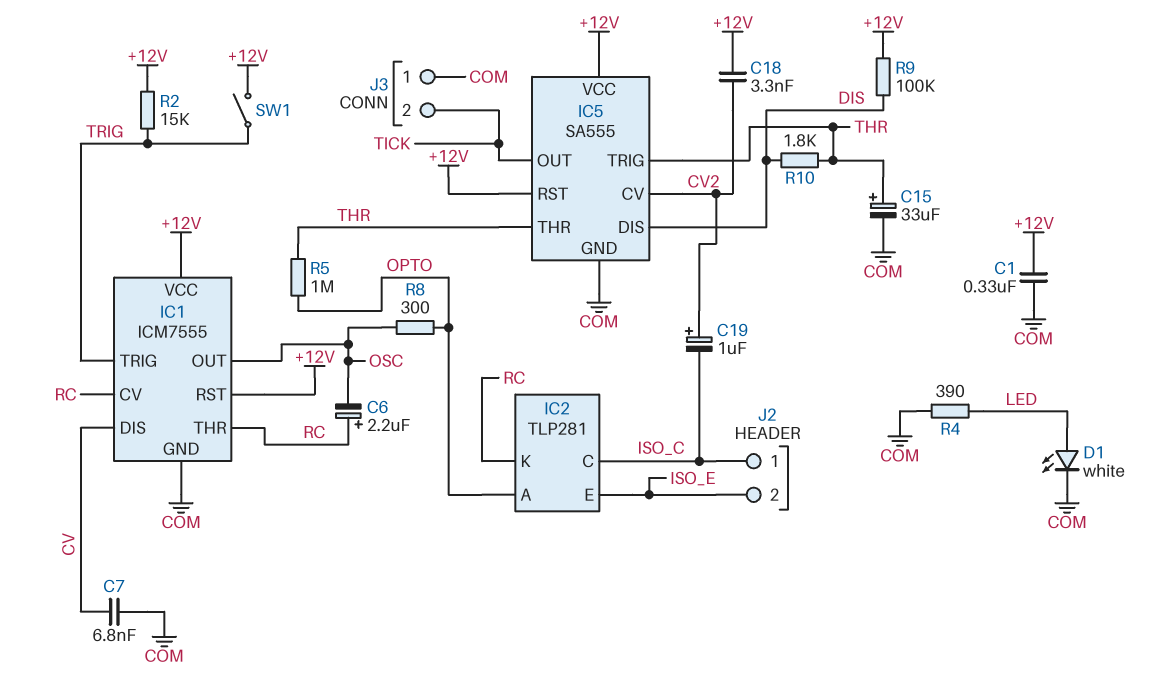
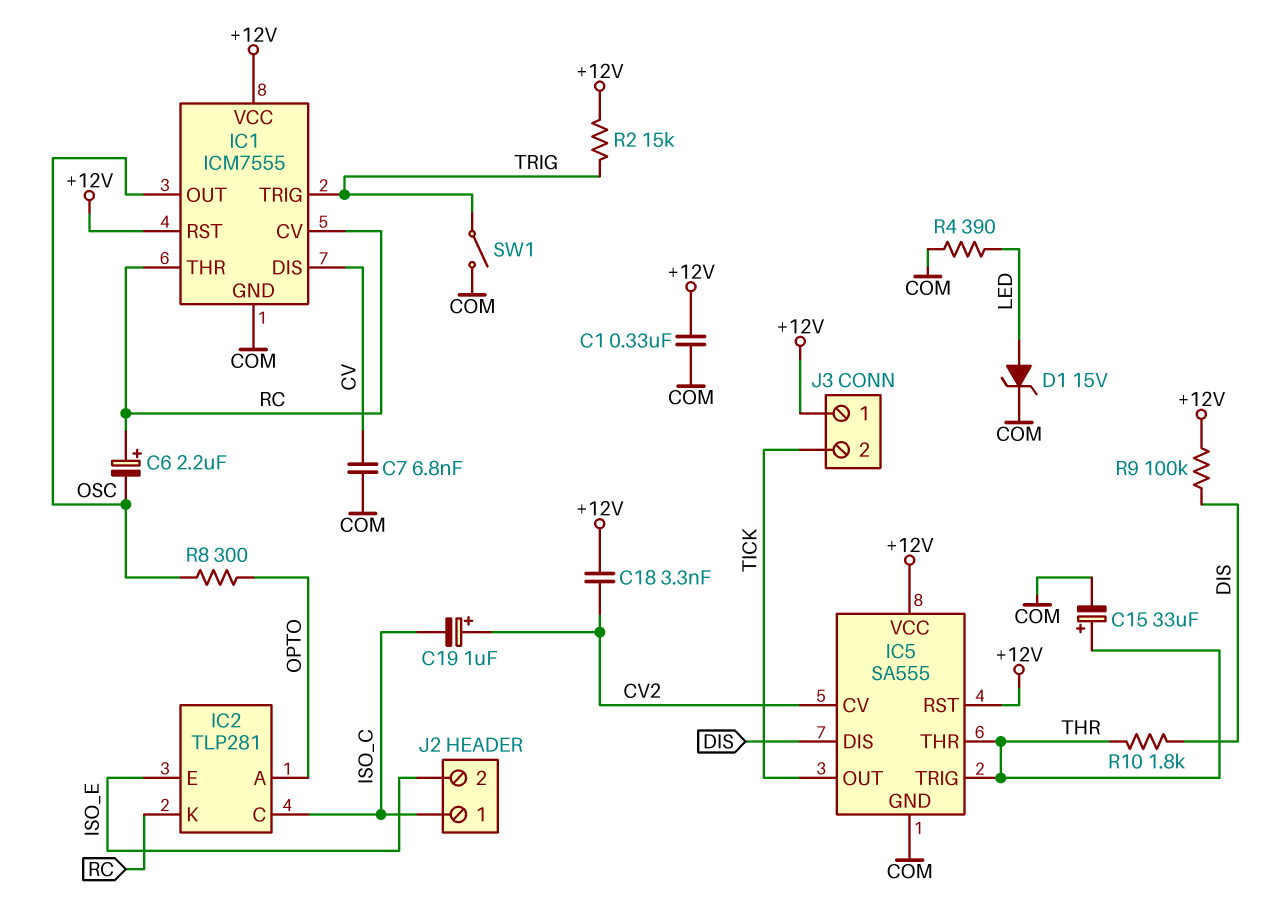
D1: LED white (A LED, K COM) -> zener 15V (A LED, K COM)
J3 pin 1: COM -> +12V
R5: 1M (OPTO, THR) -> none
SW1: switch (+12V, TRIG) -> switch (COM, TRIG)

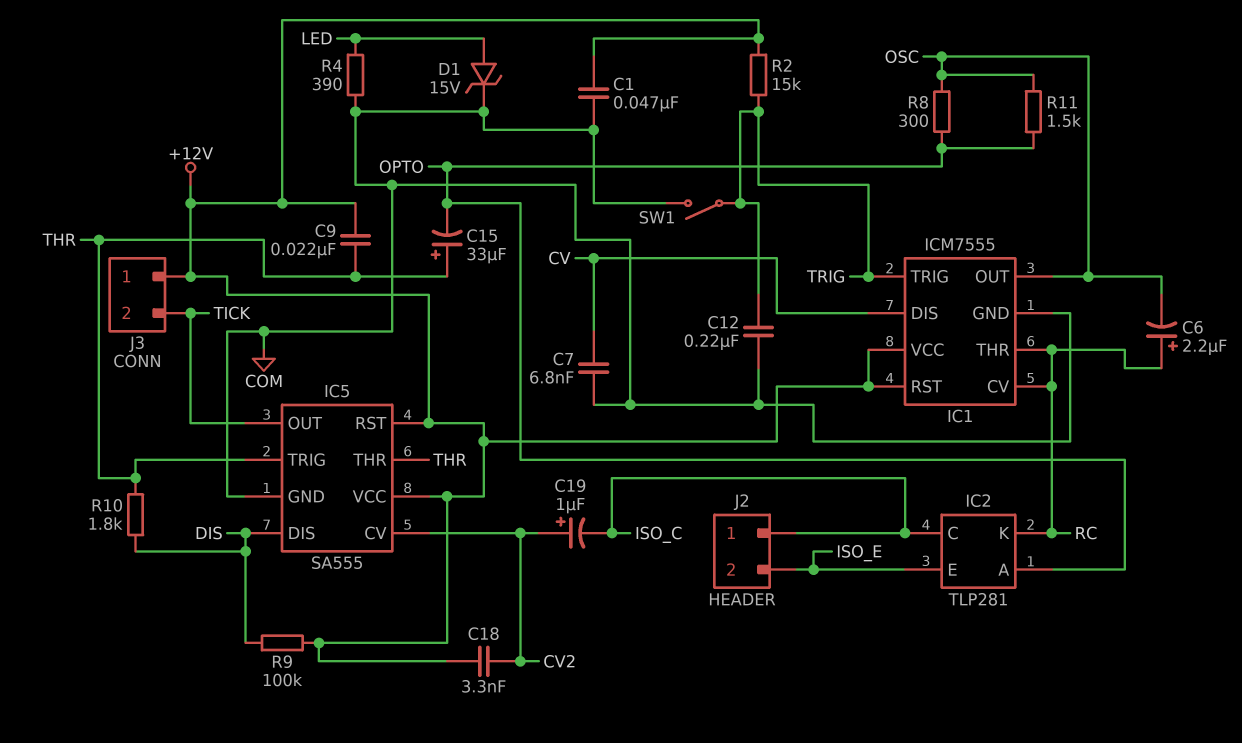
C1: 330nF (+12V, COM) -> 47nF (+12V, COM)
C9: none -> 22nF (+12V, THR)
C12: none -> 220nF (COM, TRIG)
C15: 33uF (plus THR, minus COM) -> 33uF (plus THR, minus OPTO)
R11: none -> 1.5k (OPTO, OSC)

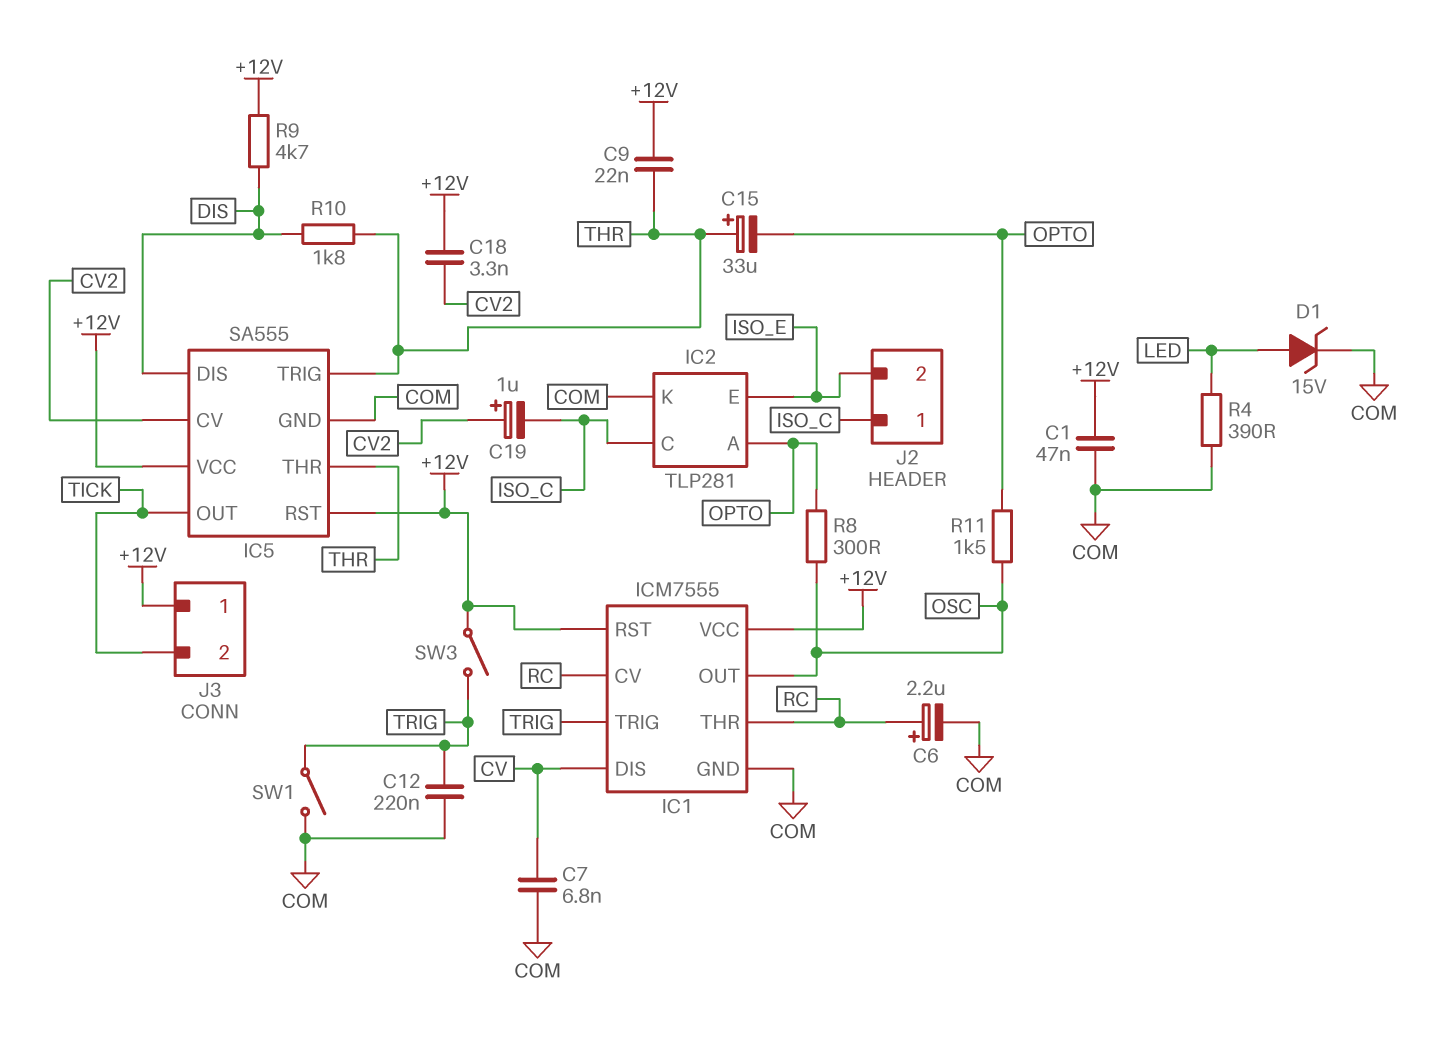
C6: 2.2uF (plus RC, minus OSC) -> 2.2uF (plus RC, minus COM)
IC2 pin K: RC -> COM
R2: 15k (+12V, TRIG) -> none
R9: 100k (+12V, DIS) -> 4.7k (+12V, DIS)
SW3: none -> switch (+12V, TRIG)

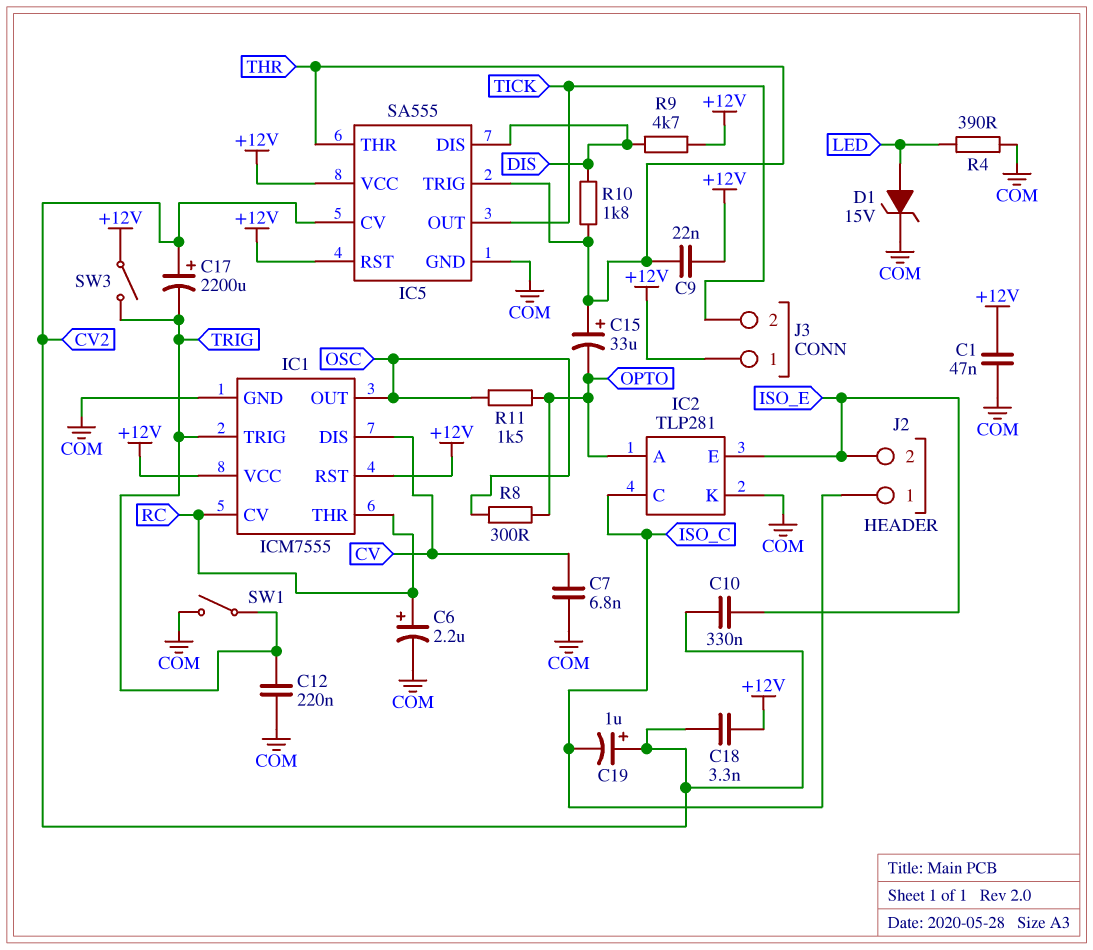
C10: none -> 330nF (CV2, ISO_E)
C17: none -> 2200uF (plus CV2, minus TRIG)

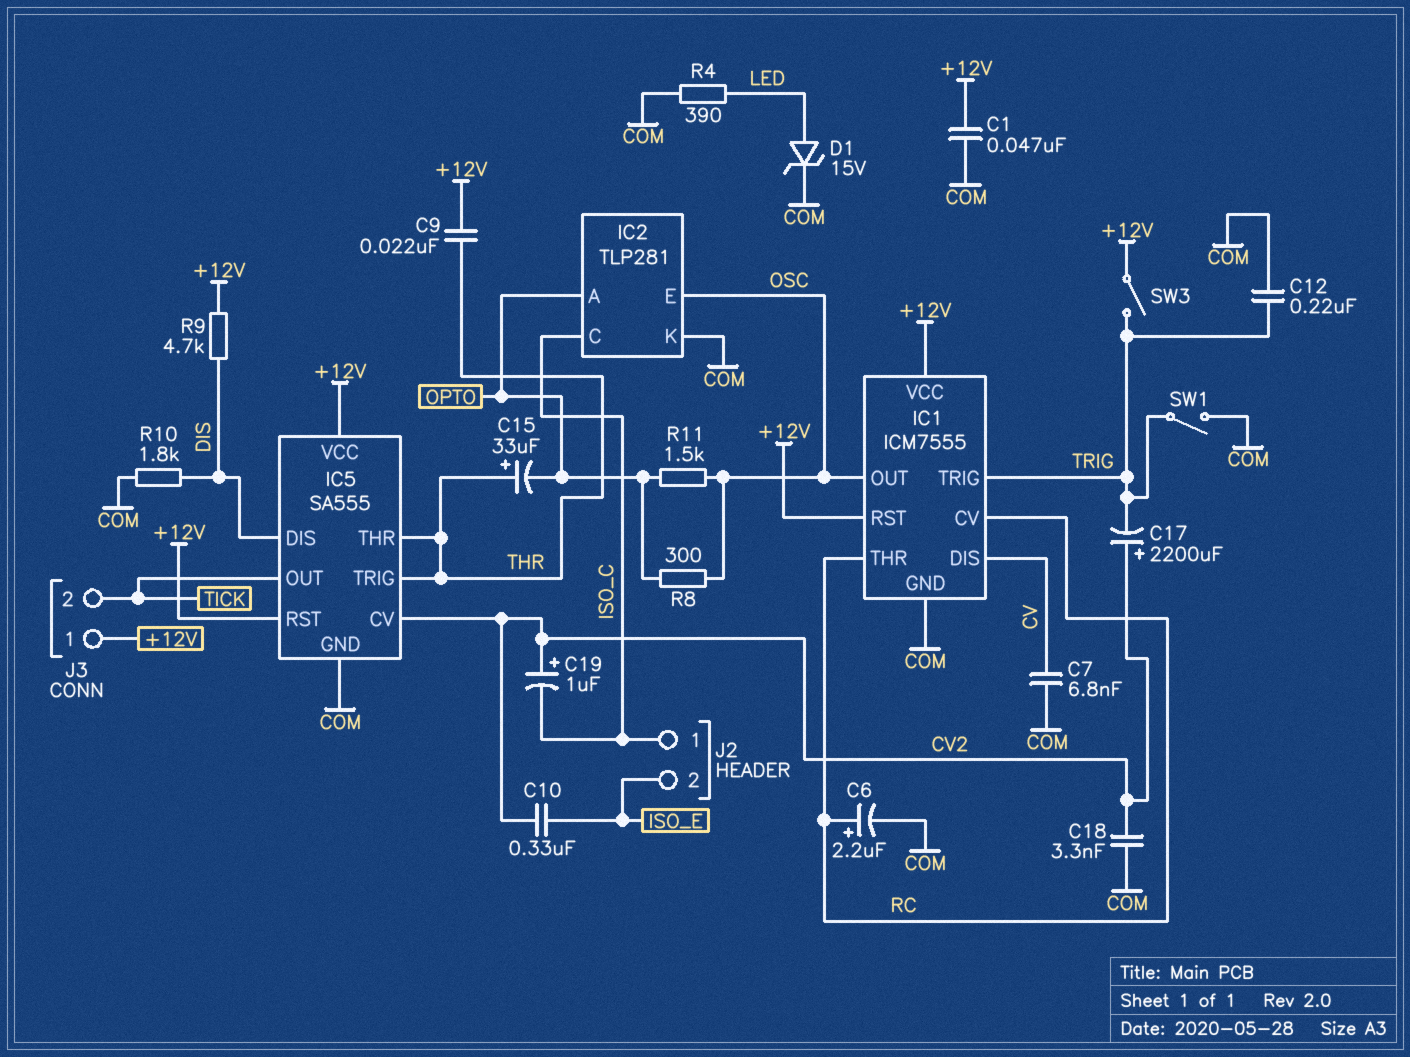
C18: 3.3nF (+12V, CV2) -> 3.3nF (COM, CV2)
IC2 pin E: ISO_E -> OSC
R10: 1.8k (DIS, THR) -> 1.8k (COM, DIS)

